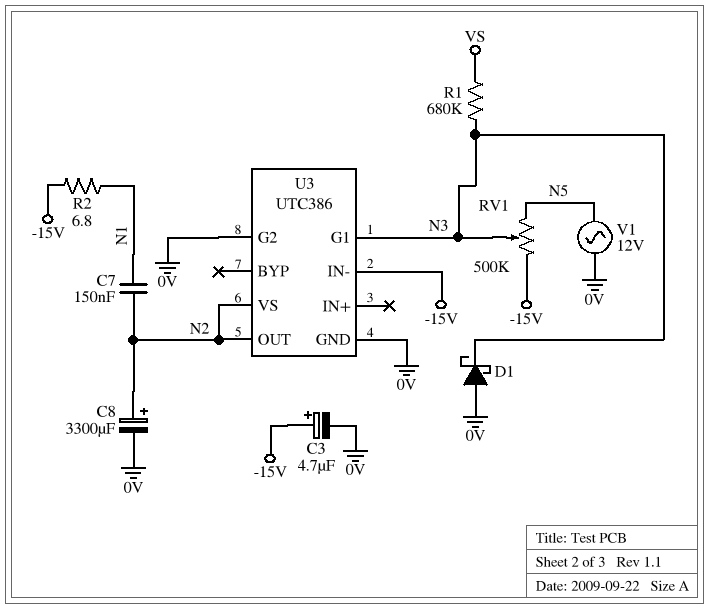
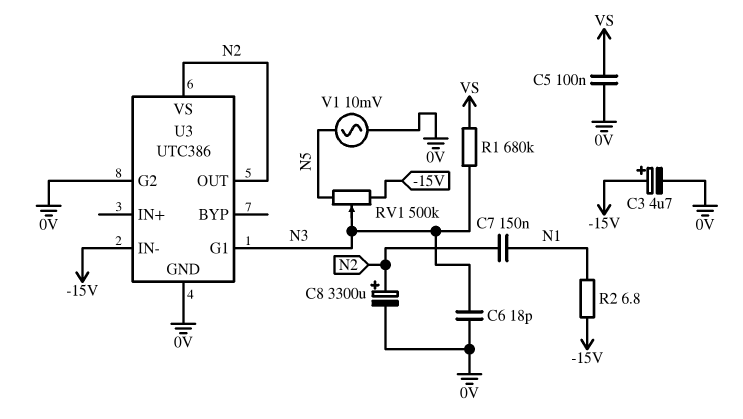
C5: none -> 100nF (0V, VS)
C6: none -> 18pF (0V, N3)
D1: schottky (A 0V, K N3) -> none
V1: AC 12V (0V, N5) -> AC 10mV (0V, N5)

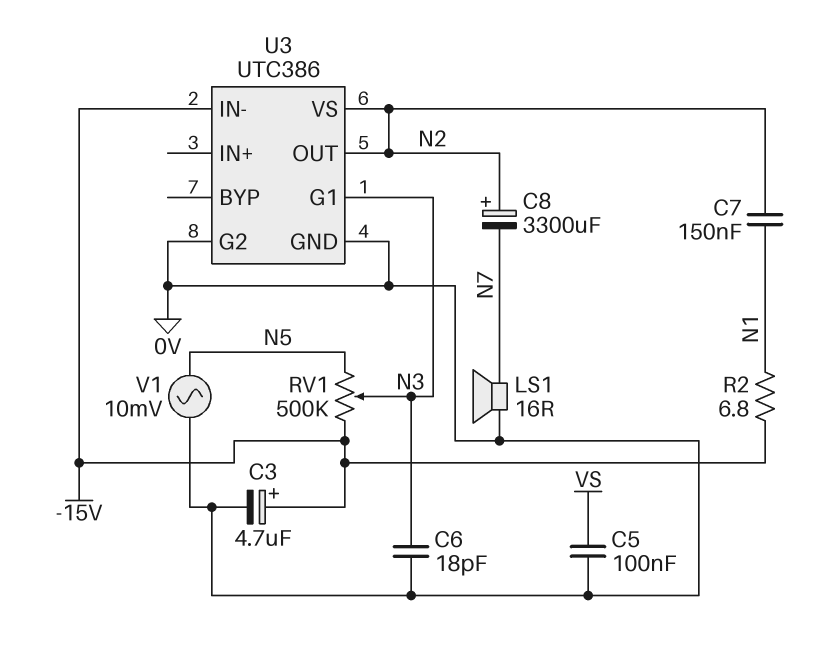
C8: 3300uF (plus N2, minus 0V) -> 3300uF (plus N2, minus N7)
LS1: none -> speaker 16R (0V, N7)
R1: 680k (N3, VS) -> none

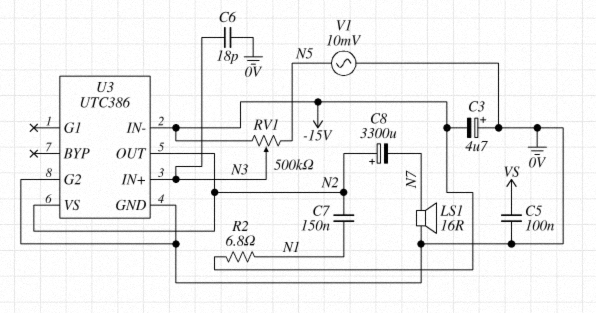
C3: 4.7uF (plus -15V, minus 0V) -> 4.7uF (plus 0V, minus -15V)
U3 pin G1: N3 -> none
U3 pin IN+: none -> N3

